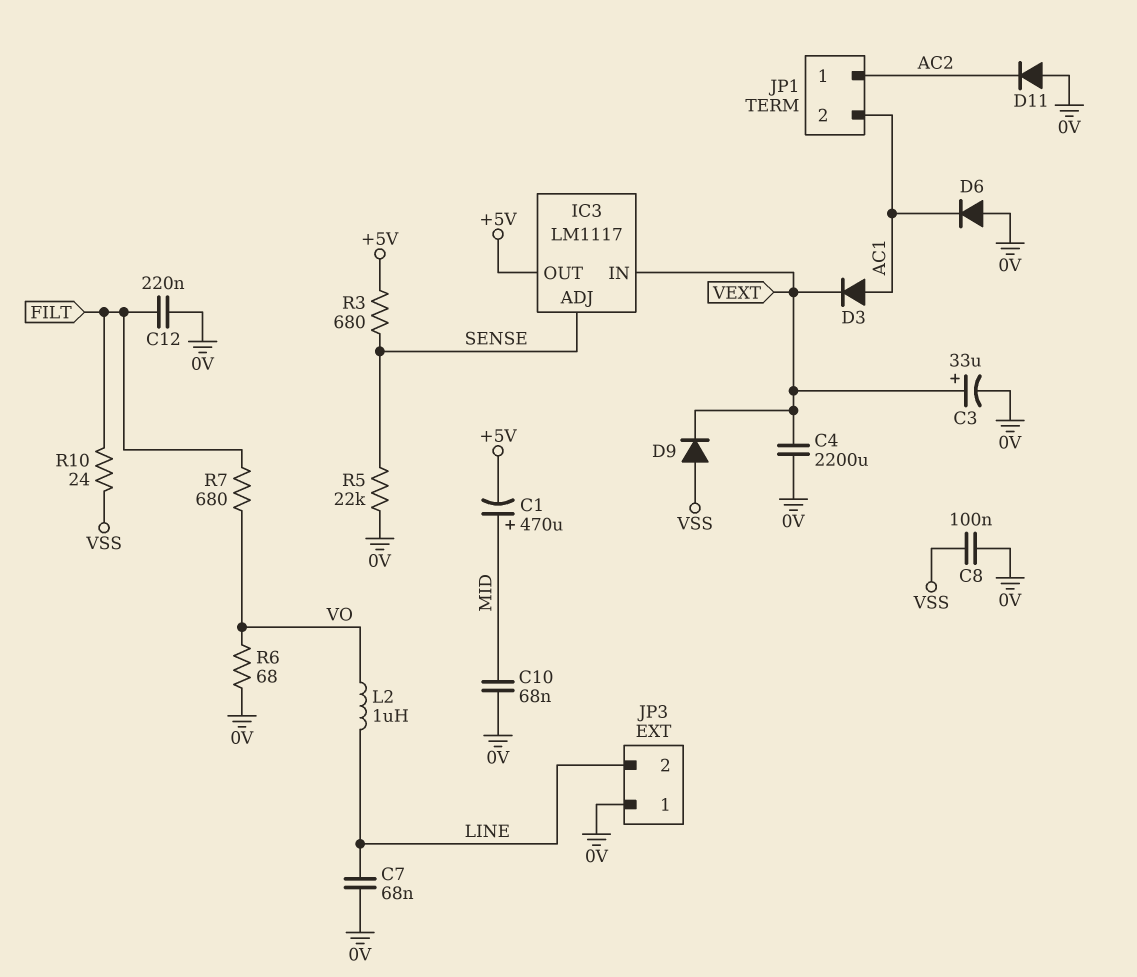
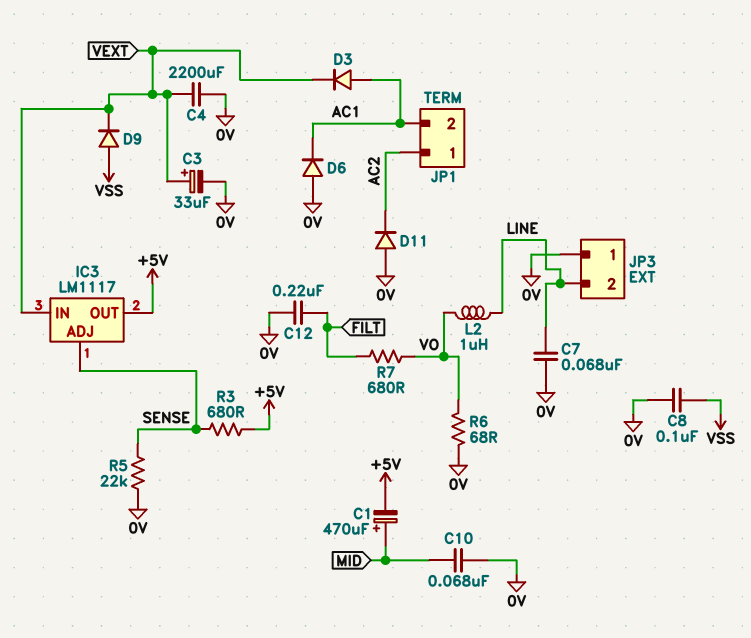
R10: 24 (FILT, VSS) -> none

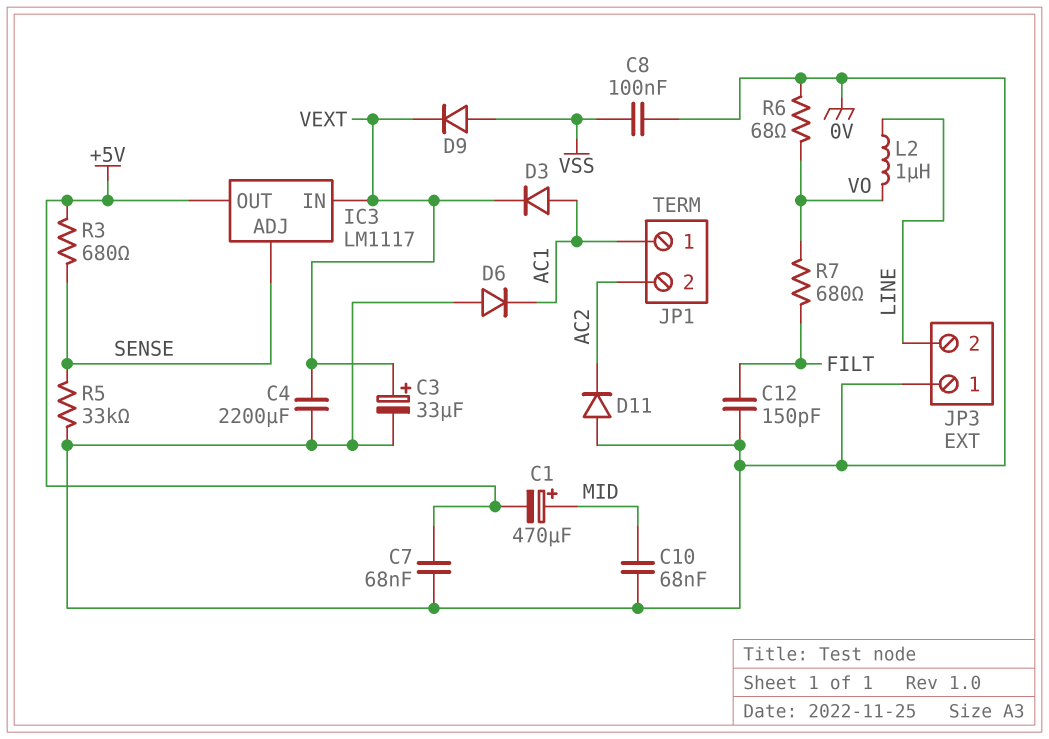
C7: 68nF (0V, LINE) -> 68nF (+5V, 0V)
C12: 220nF (0V, FILT) -> 150pF (0V, FILT)
JP1 pin 1: AC2 -> AC1
JP1 pin 2: AC1 -> AC2
R5: 22k (0V, SENSE) -> 33k (0V, SENSE)

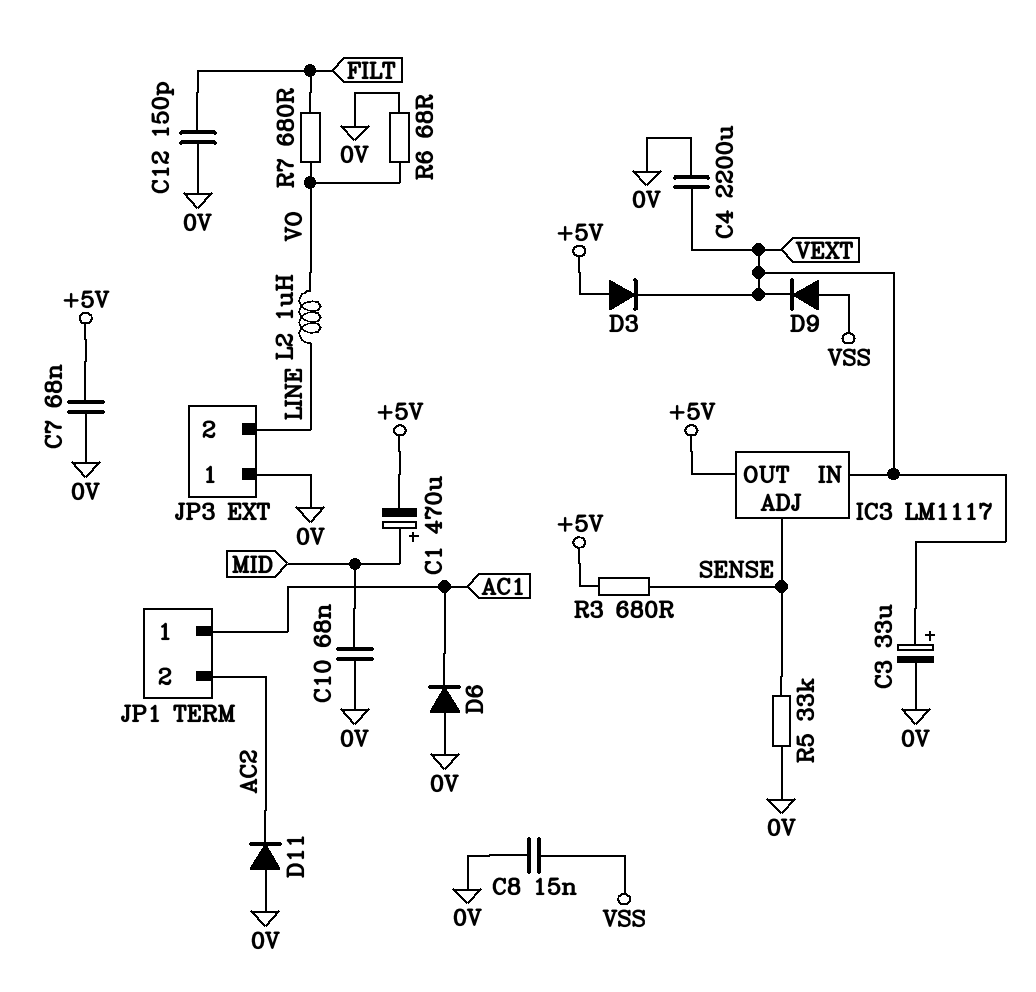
C8: 100nF (0V, VSS) -> 15nF (0V, VSS)
D3: diode (A AC1, K VEXT) -> diode (A +5V, K VEXT)

